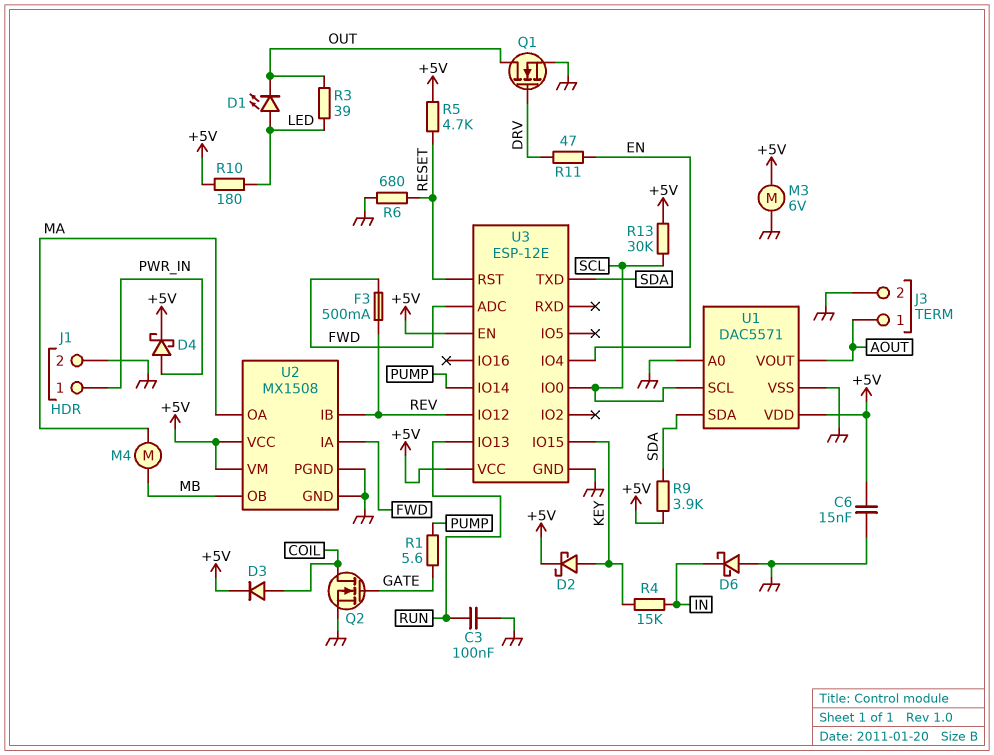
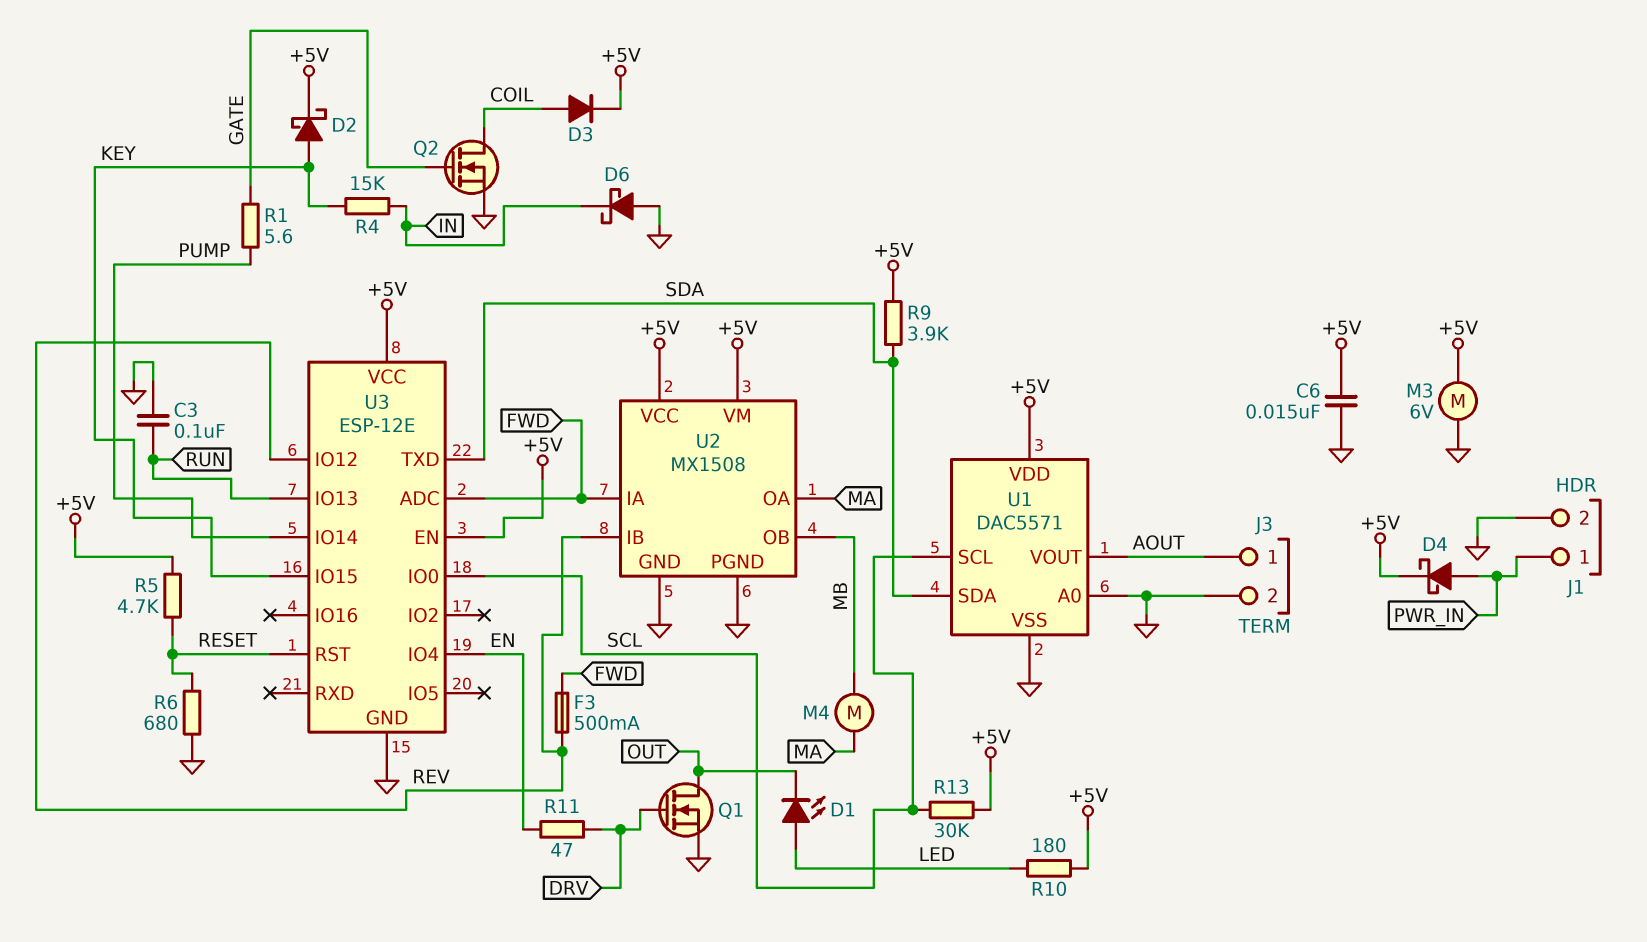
R3: 39 (LED, OUT) -> none

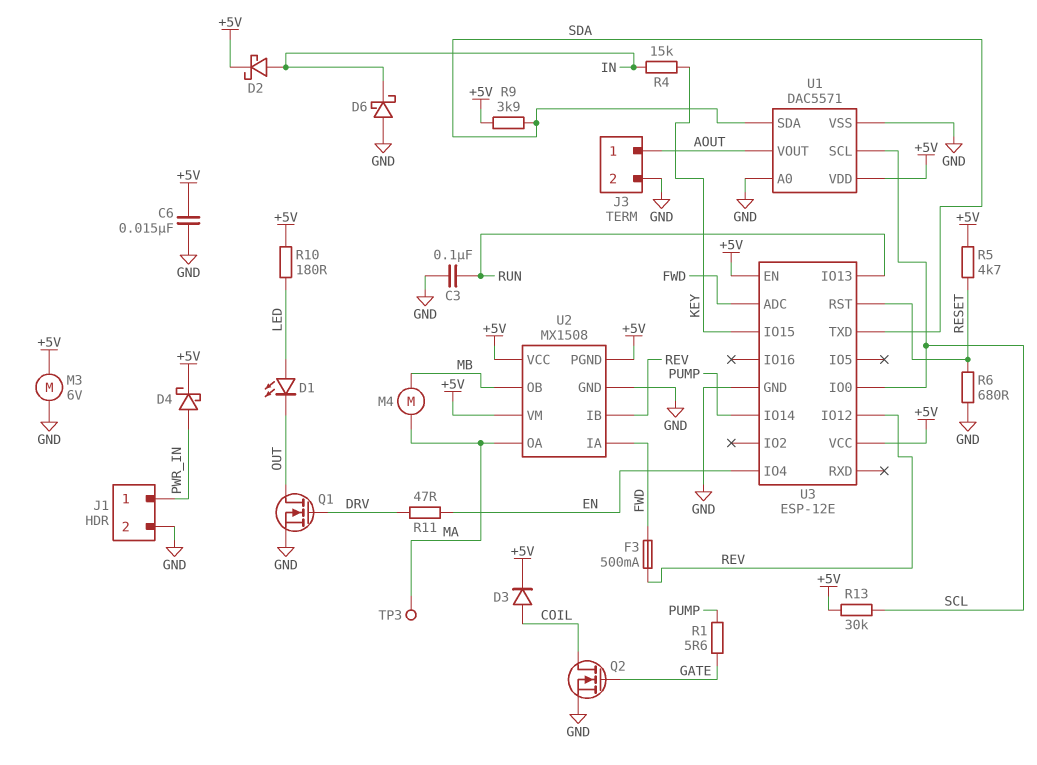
D2: schottky (A KEY, K +5V) -> schottky (A IN, K +5V)
TP3: none -> test point (MA)
U2 pin PGND: GND -> +5V

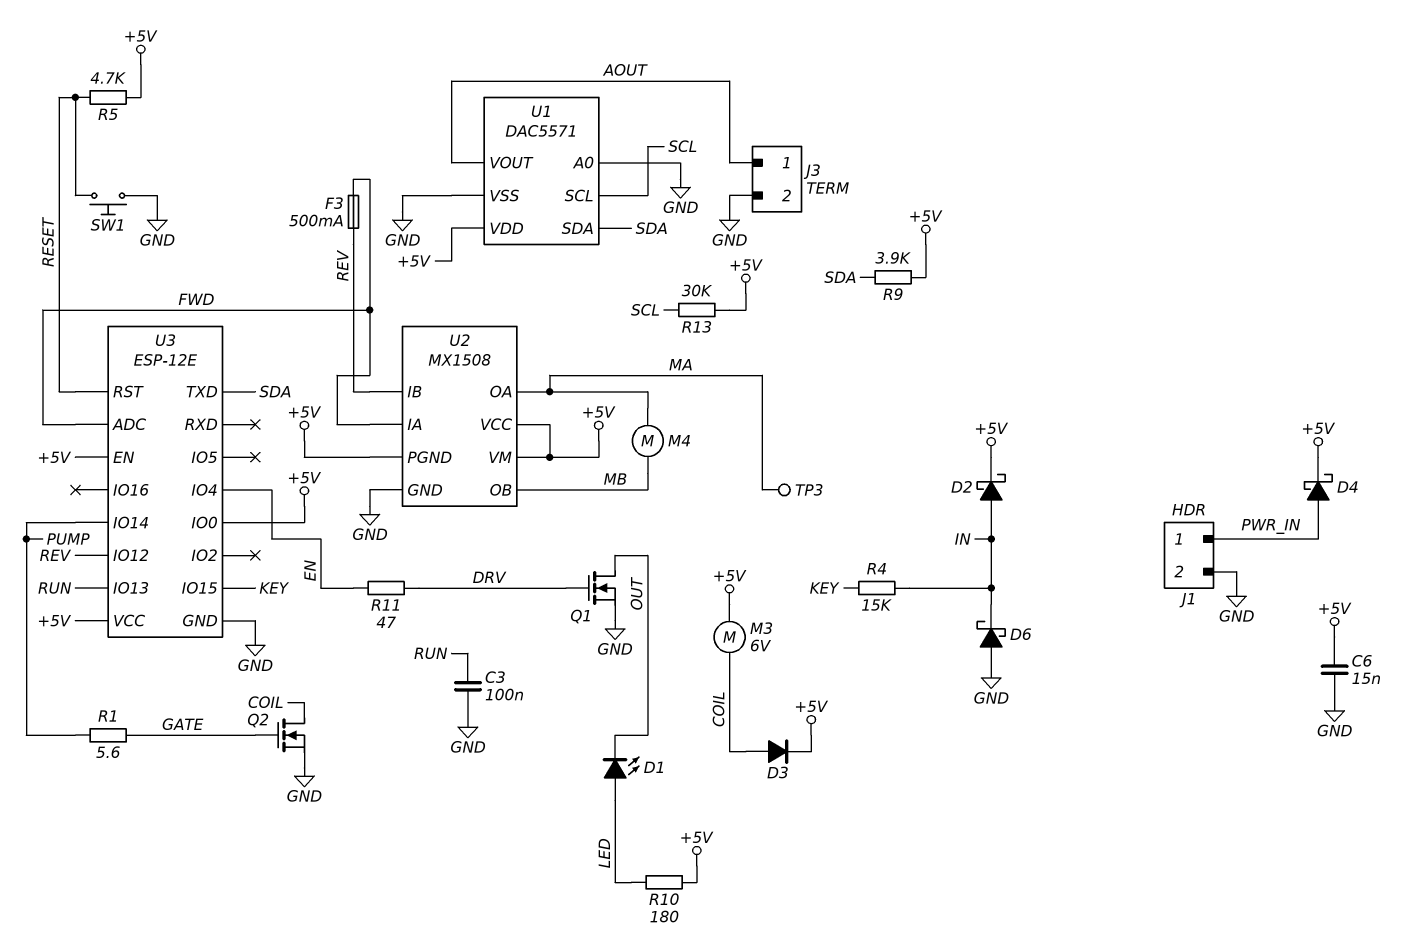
M3: motor 6V (+5V, GND) -> motor 6V (+5V, COIL)
R6: 680 (GND, RESET) -> none
SW1: none -> button (GND, RESET)
U3 pin IO0: SCL -> +5V

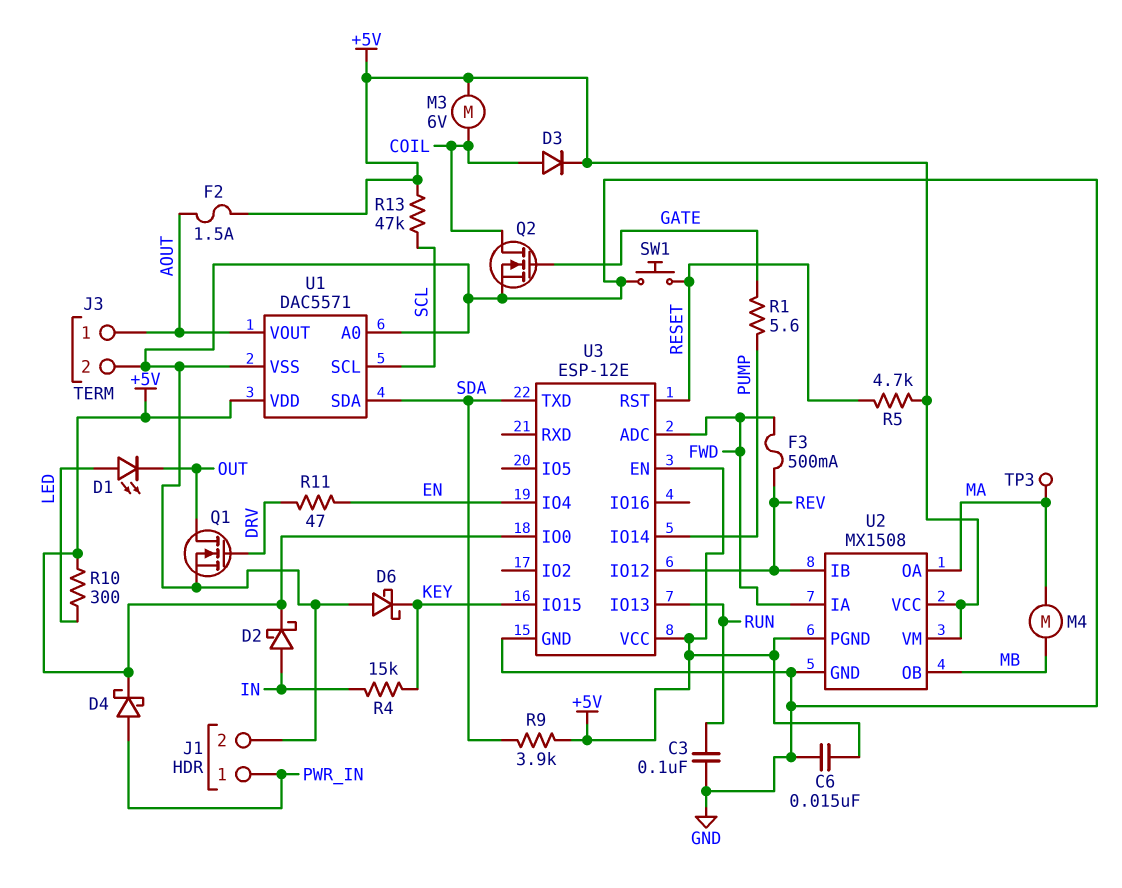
D6: schottky (A GND, K IN) -> schottky (A GND, K KEY)
F2: none -> 1.5A (+5V, AOUT)
R10: 180 (+5V, LED) -> 300 (+5V, LED)
R13: 30k (+5V, SCL) -> 47k (+5V, SCL)

